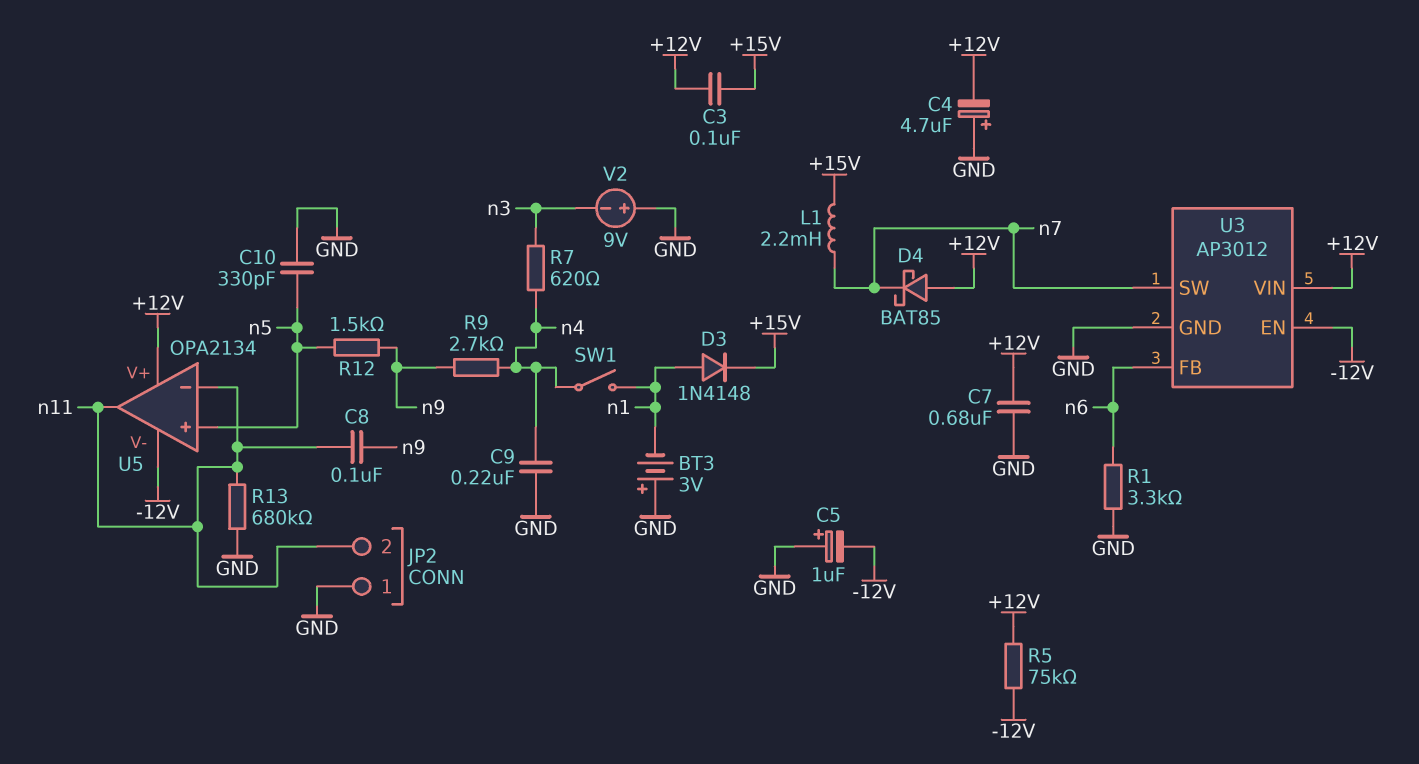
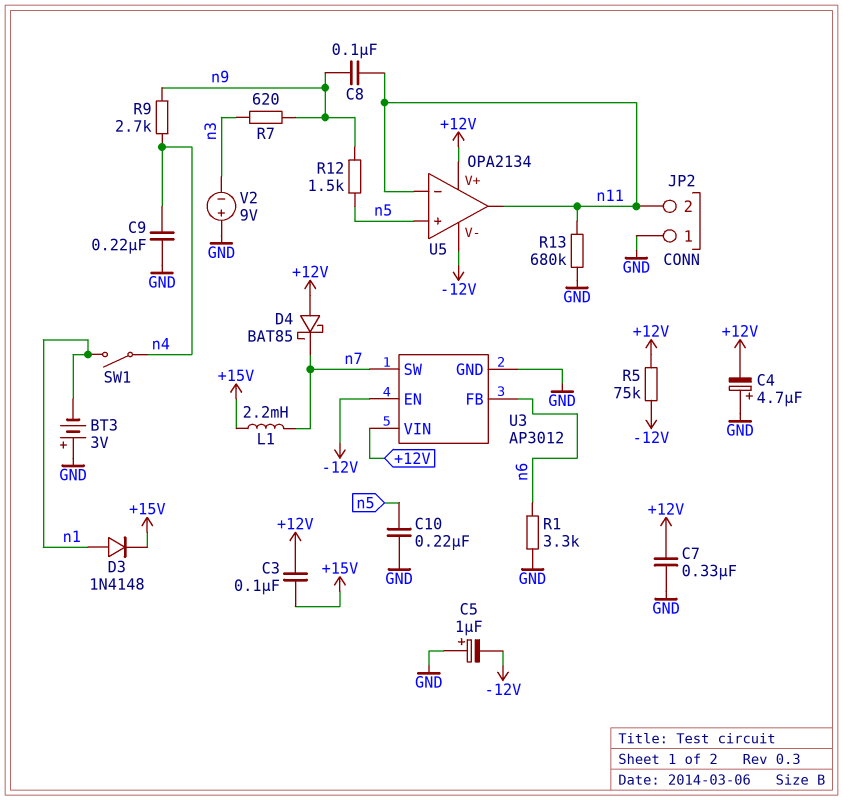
C7: 680nF (+12V, GND) -> 330nF (+12V, GND)
C10: 330pF (GND, n5) -> 220nF (GND, n5)
R7: 620 (n3, n4) -> 620 (n3, n9)

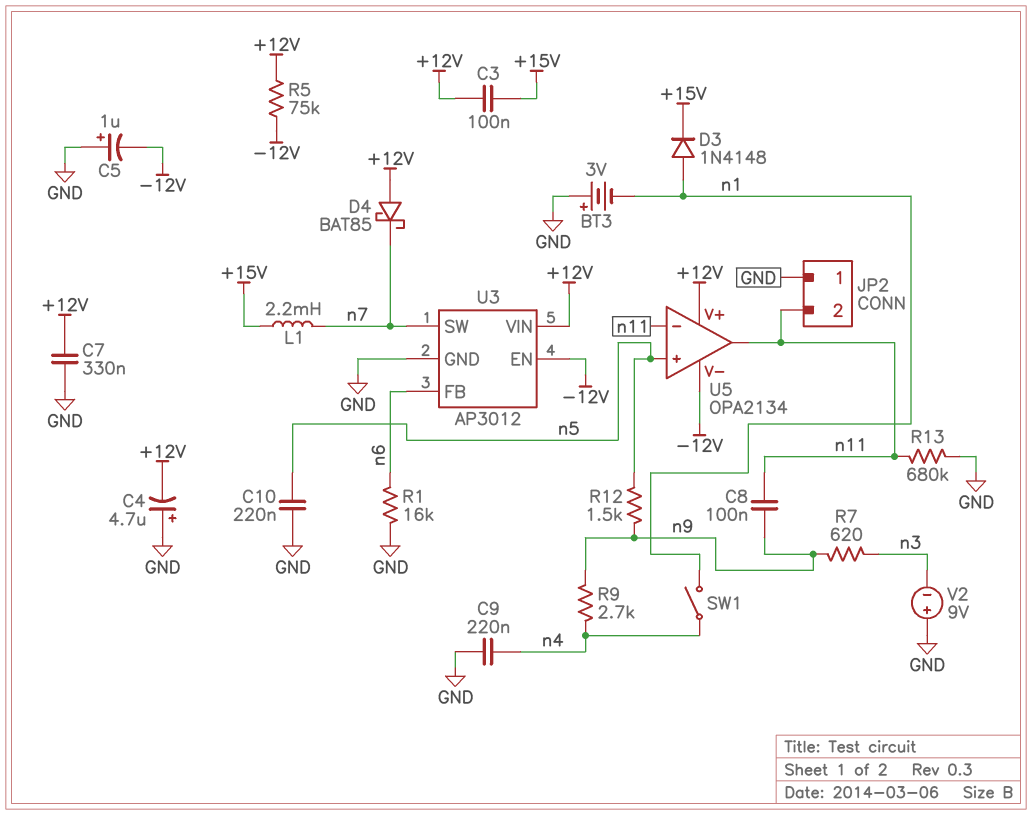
R1: 3.3k (GND, n6) -> 16k (GND, n6)

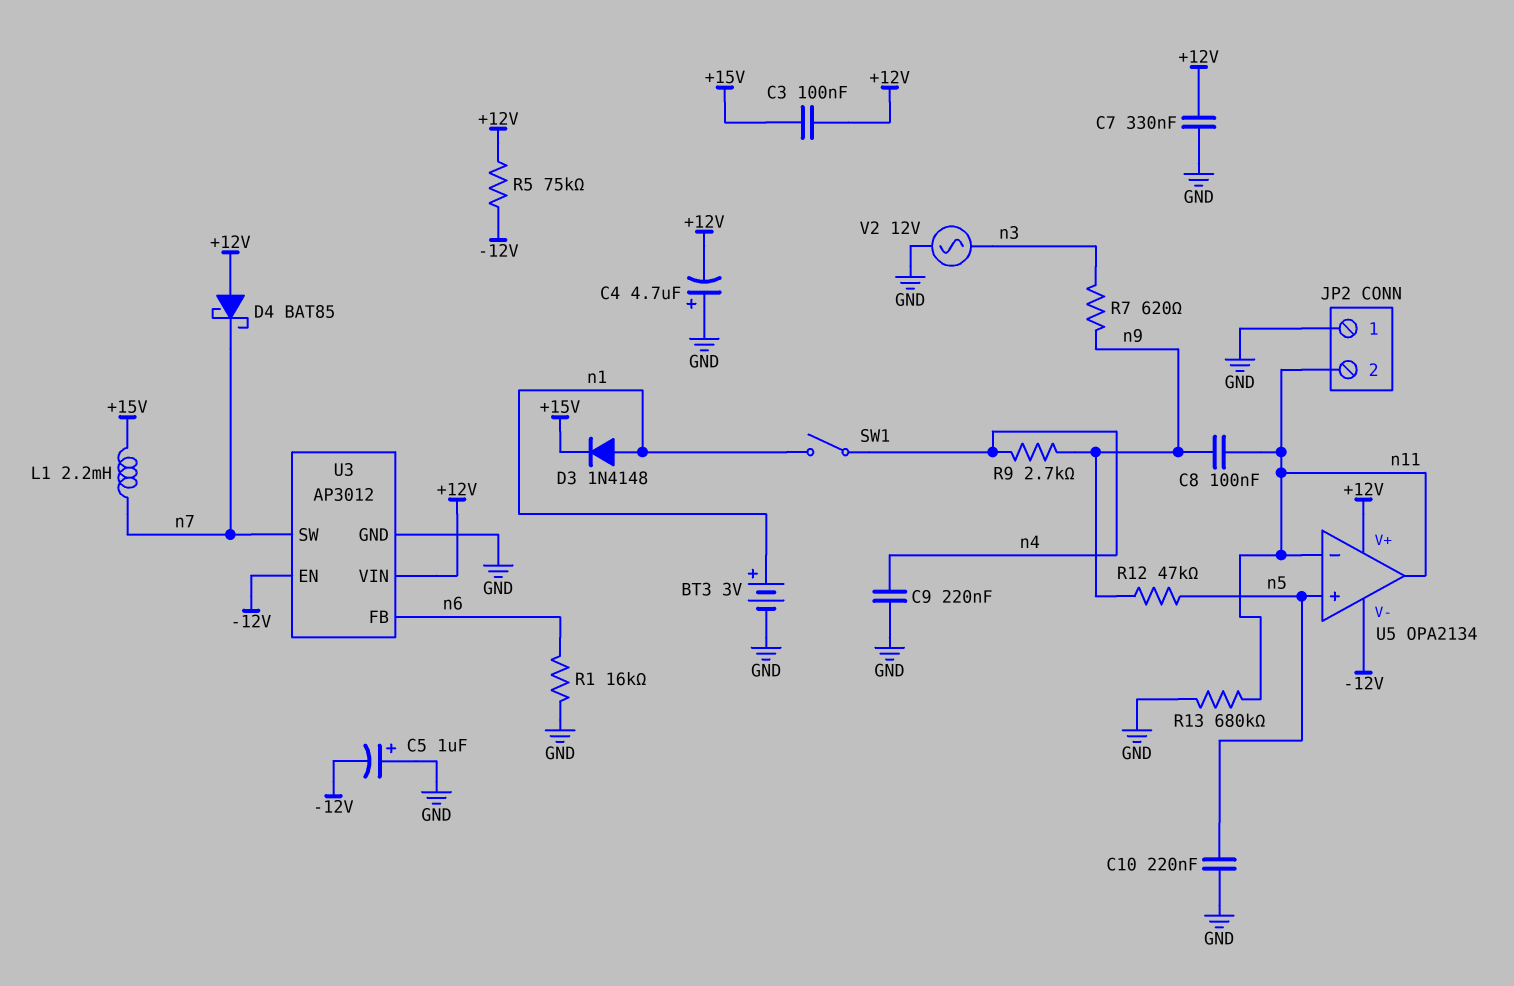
BT3: 3V (plus GND, minus n1) -> 3V (plus n1, minus GND)
R12: 1.5k (n5, n9) -> 47k (n5, n9)
V2: 9V (plus GND, minus n3) -> AC 12V (GND, n3)

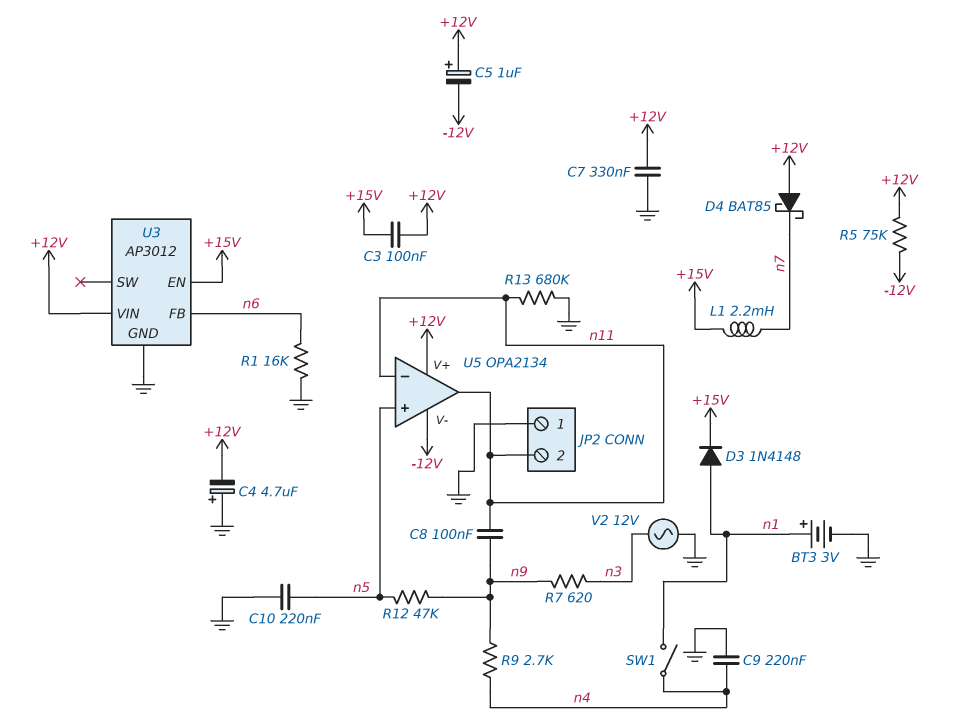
C5: 1uF (plus GND, minus -12V) -> 1uF (plus +12V, minus -12V)
U3 pin EN: -12V -> +15V
U3 pin SW: n7 -> none

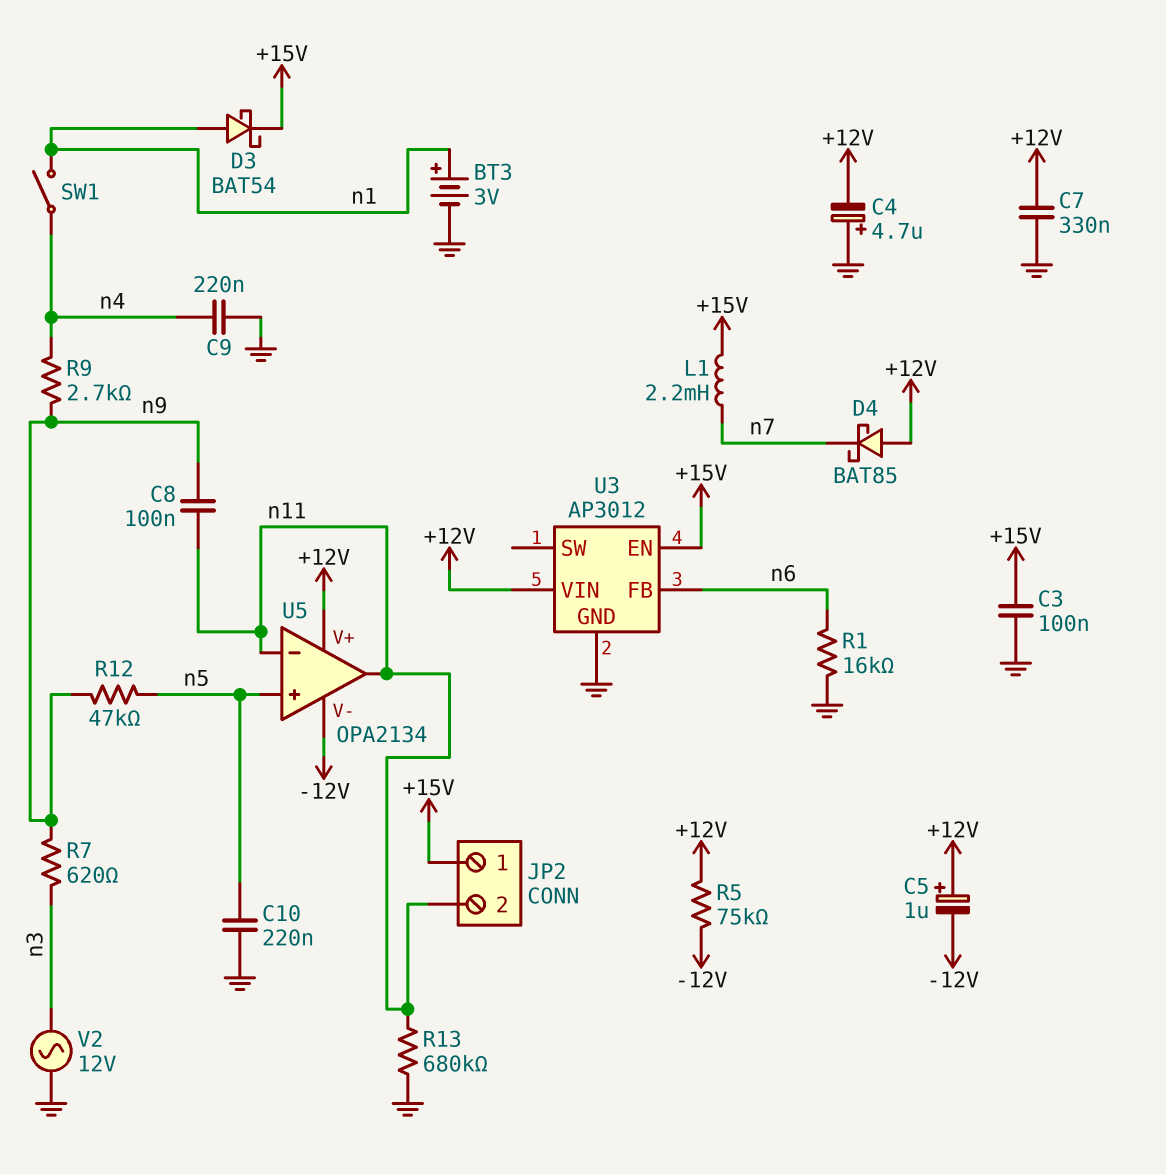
C3: 100nF (+12V, +15V) -> 100nF (+15V, GND)
D3: diode 1N4148 (A n1, K +15V) -> schottky BAT54 (A n1, K +15V)
JP2 pin 1: GND -> +15V

